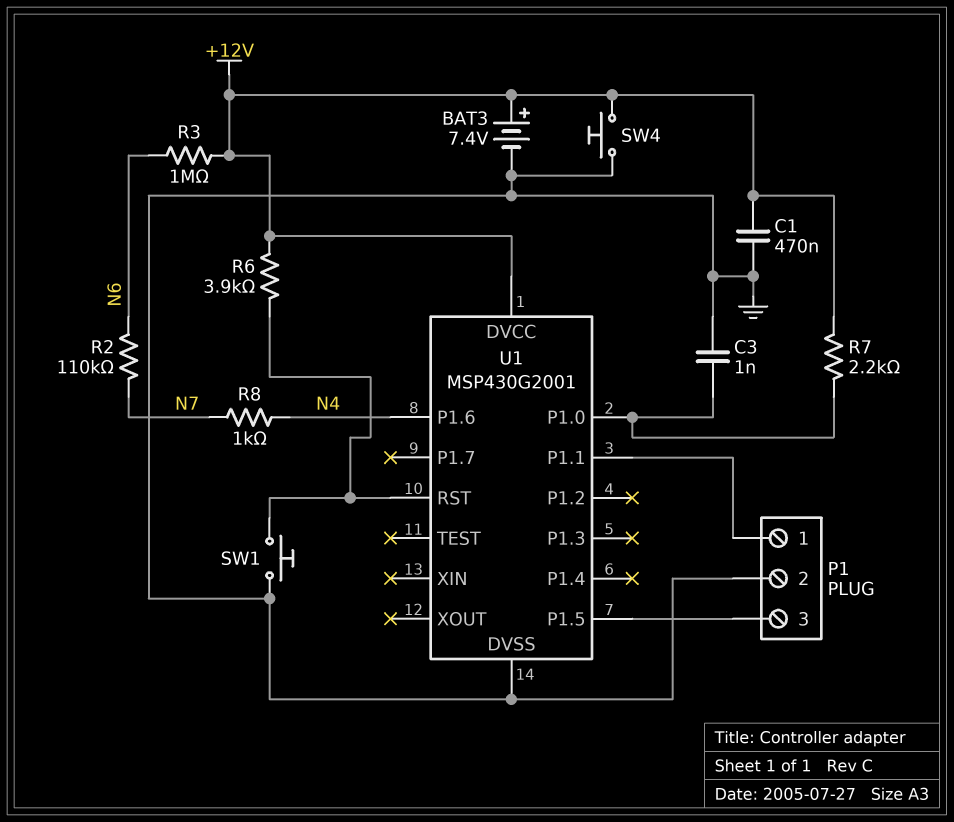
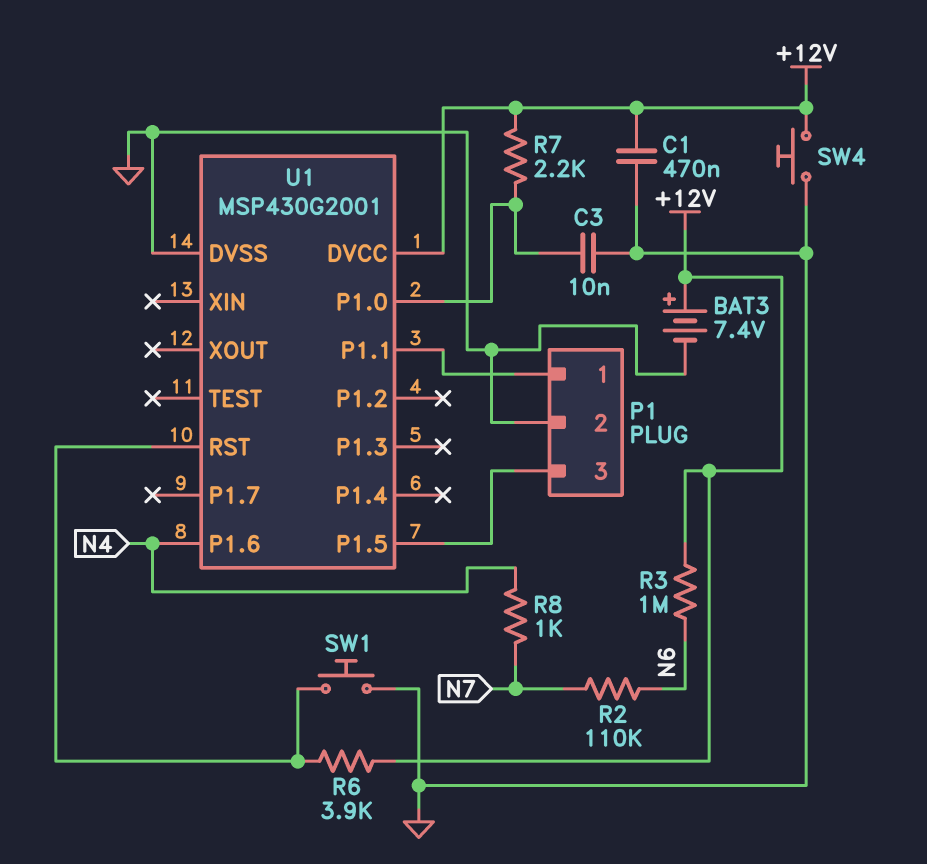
C3: 1nF (GND, U1/P1.0) -> 10nF (GND, U1/P1.0)

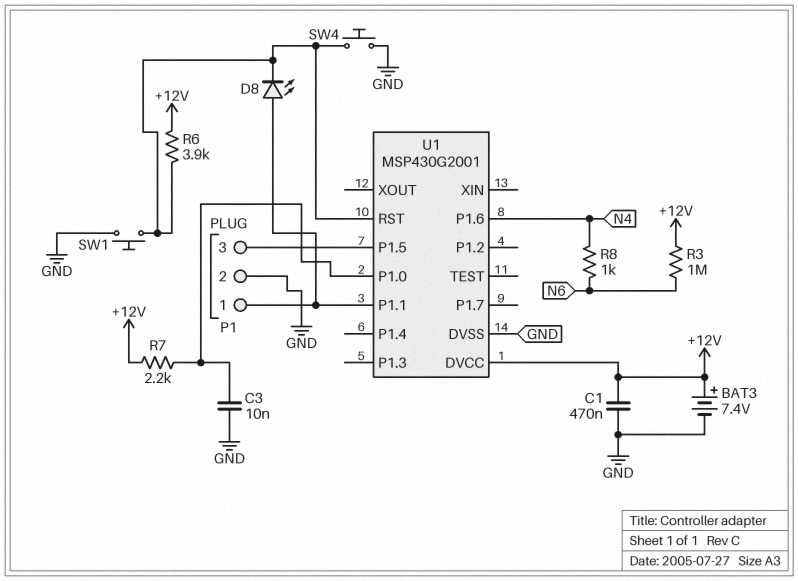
D8: none -> LED (A P1/1, K U1/RST)
R2: 110k (N6, N7) -> none
R8: 1k (N4, N7) -> 1k (N4, N6)
SW4: button (+12V, GND) -> button (GND, U1/RST)

